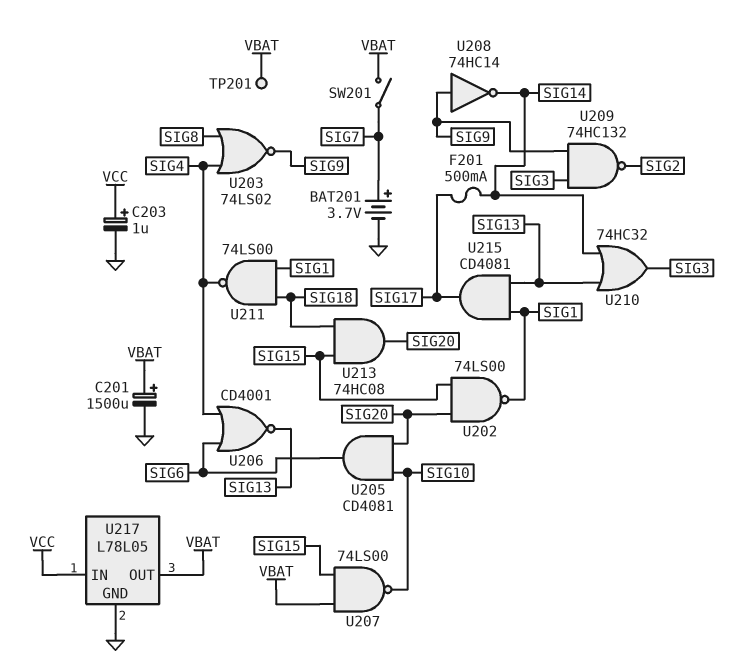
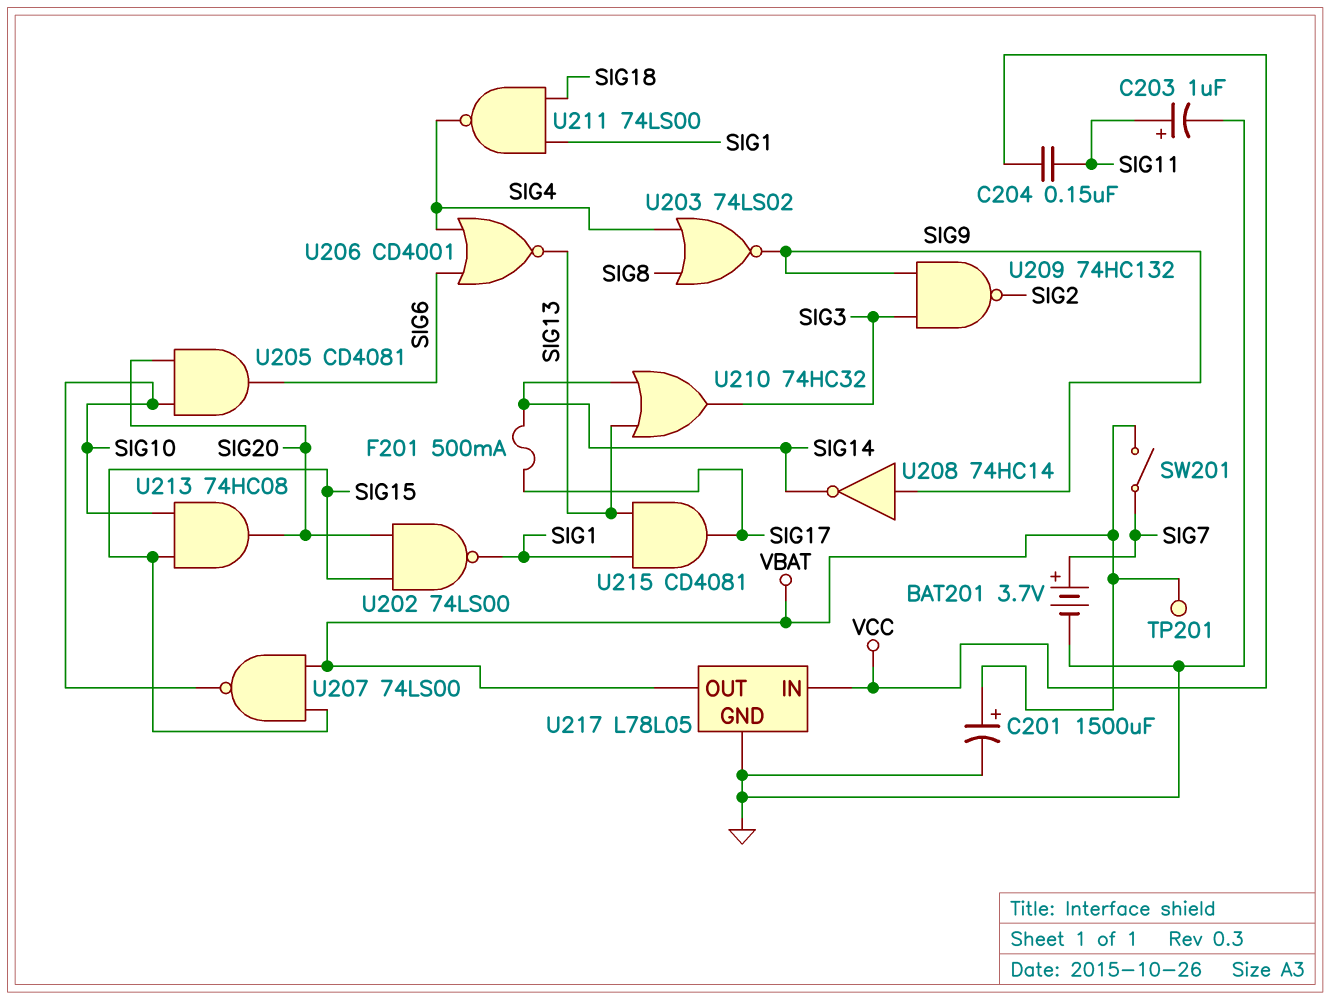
C203: 1uF (plus VCC, minus GND) -> 1uF (plus SIG11, minus GND)
C204: none -> 150nF (SIG11, VCC)
U213: AND 74HC08 (in SIG15, in SIG18, out SIG20) -> AND 74HC08 (in SIG10, in SIG15, out SIG20)

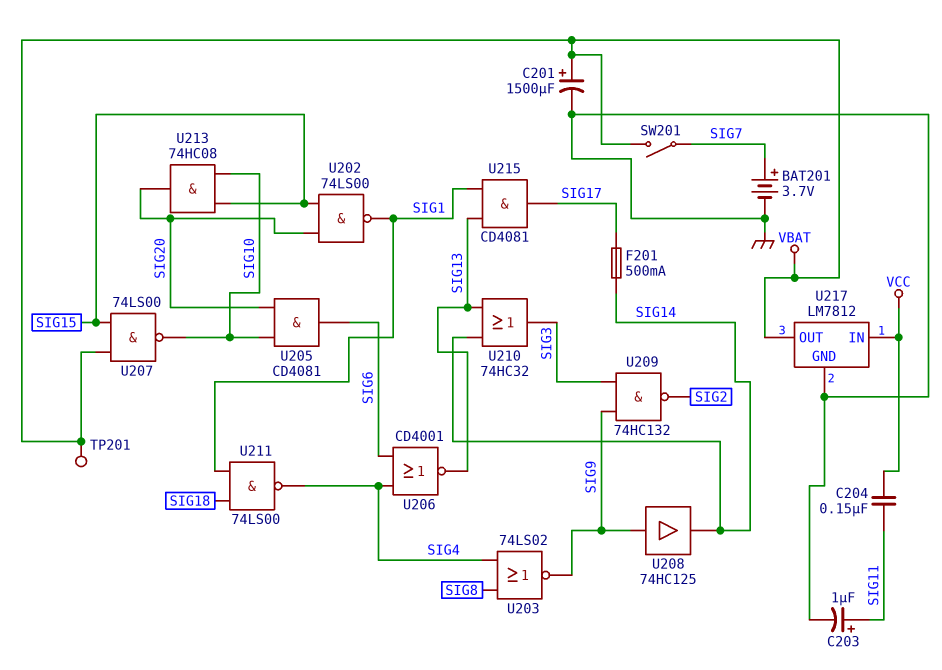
U208: NOT 74HC14 (in SIG9, out SIG14) -> buffer 74HC125 (in SIG9, out SIG14)
U217: L78L05 -> LM7812

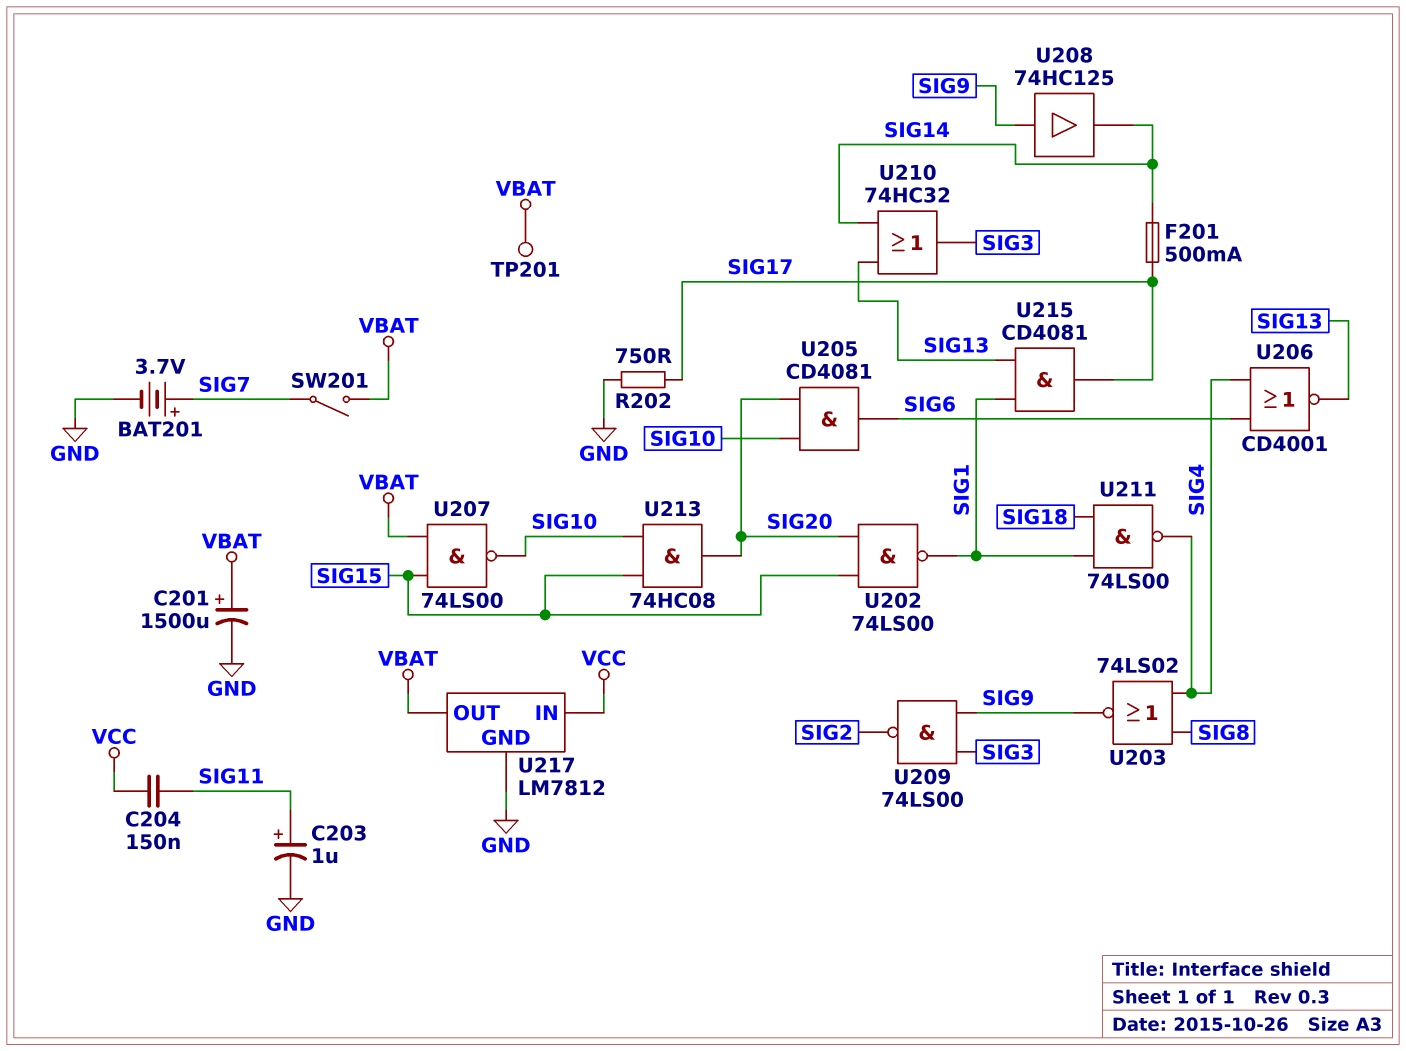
R202: none -> 750 (GND, SIG17)
U209: NAND 74HC132 (in SIG3, in SIG9, out SIG2) -> NAND 74LS00 (in SIG3, in SIG9, out SIG2)

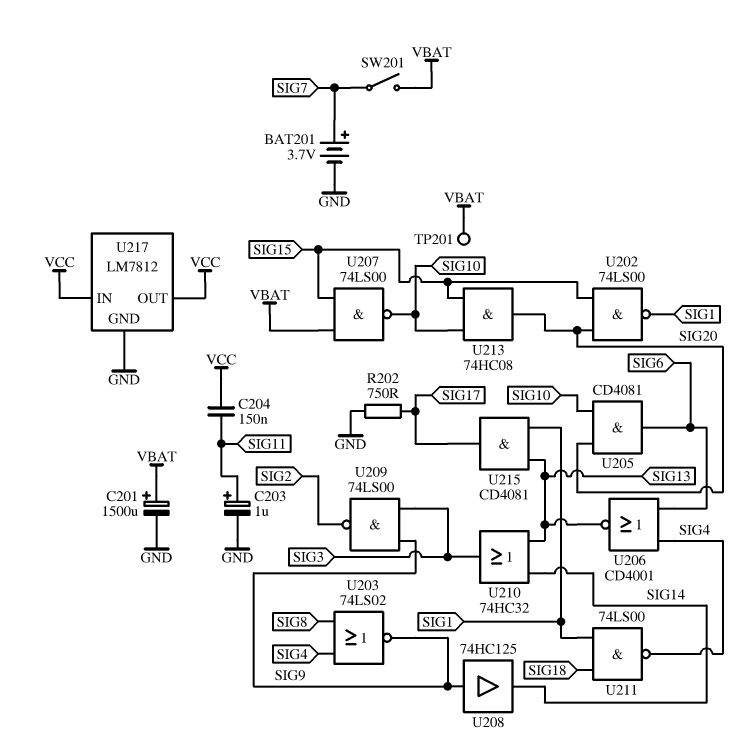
F201: 500mA (SIG14, SIG17) -> none
U217 pin OUT: VBAT -> VCC

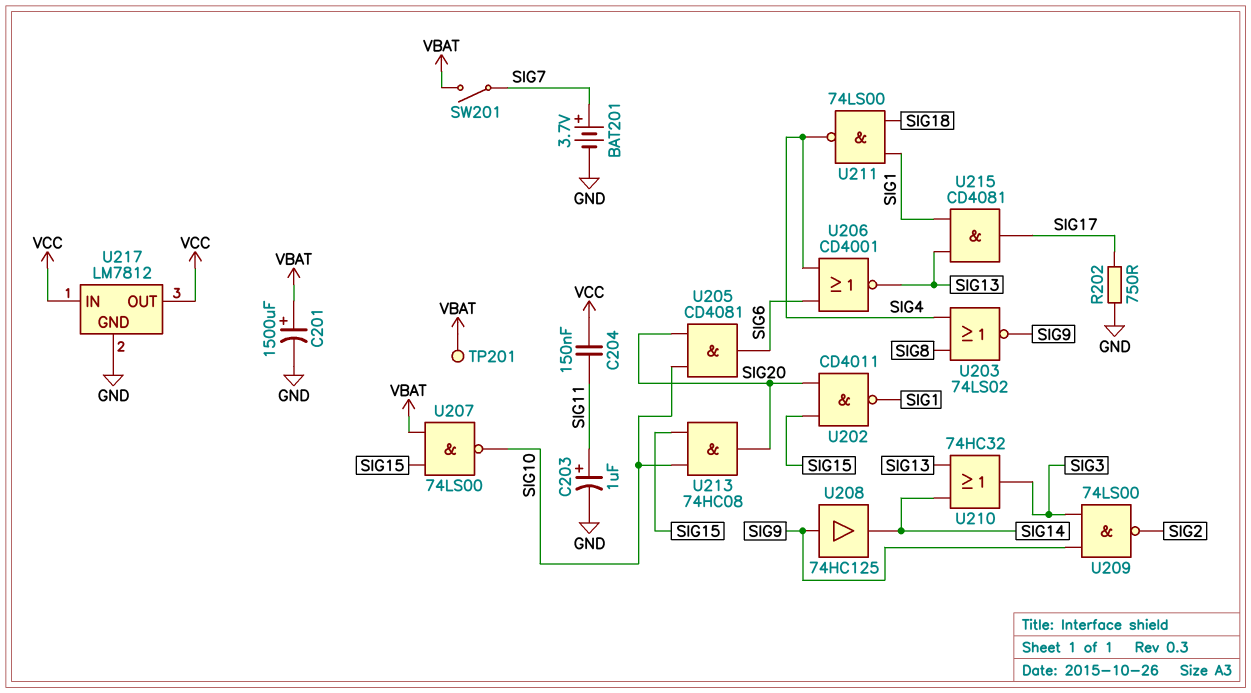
U202: NAND 74LS00 (in SIG15, in SIG20, out SIG1) -> NAND CD4011 (in SIG15, in SIG20, out SIG1)

